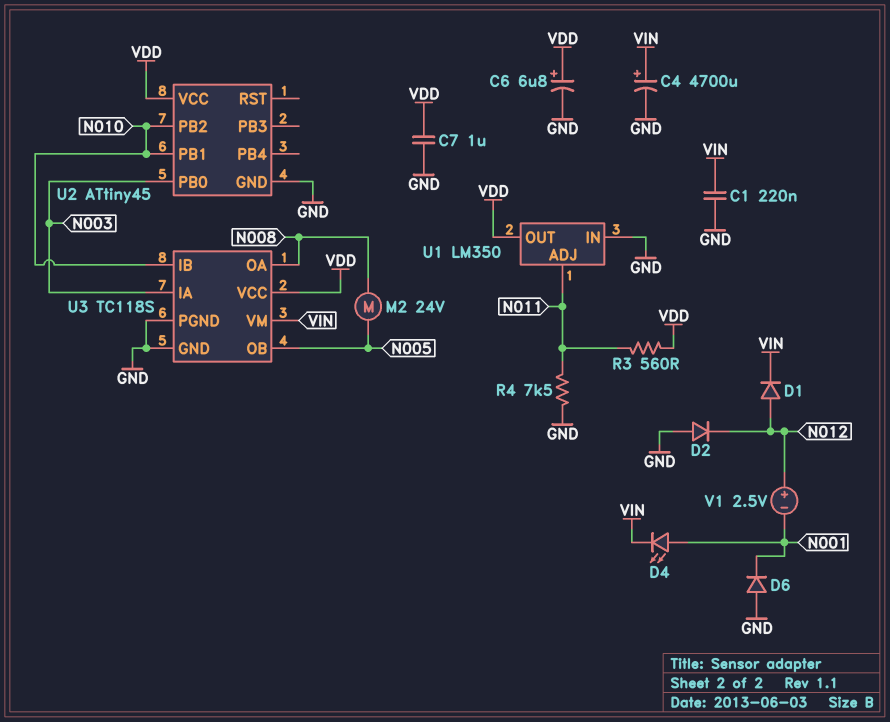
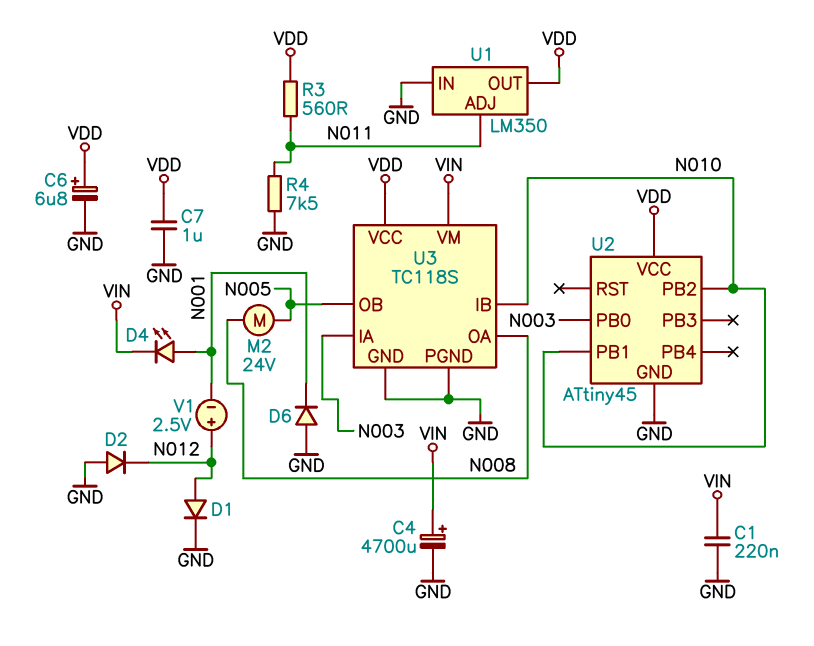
D1: diode (A N012, K VIN) -> diode (A N012, K GND)

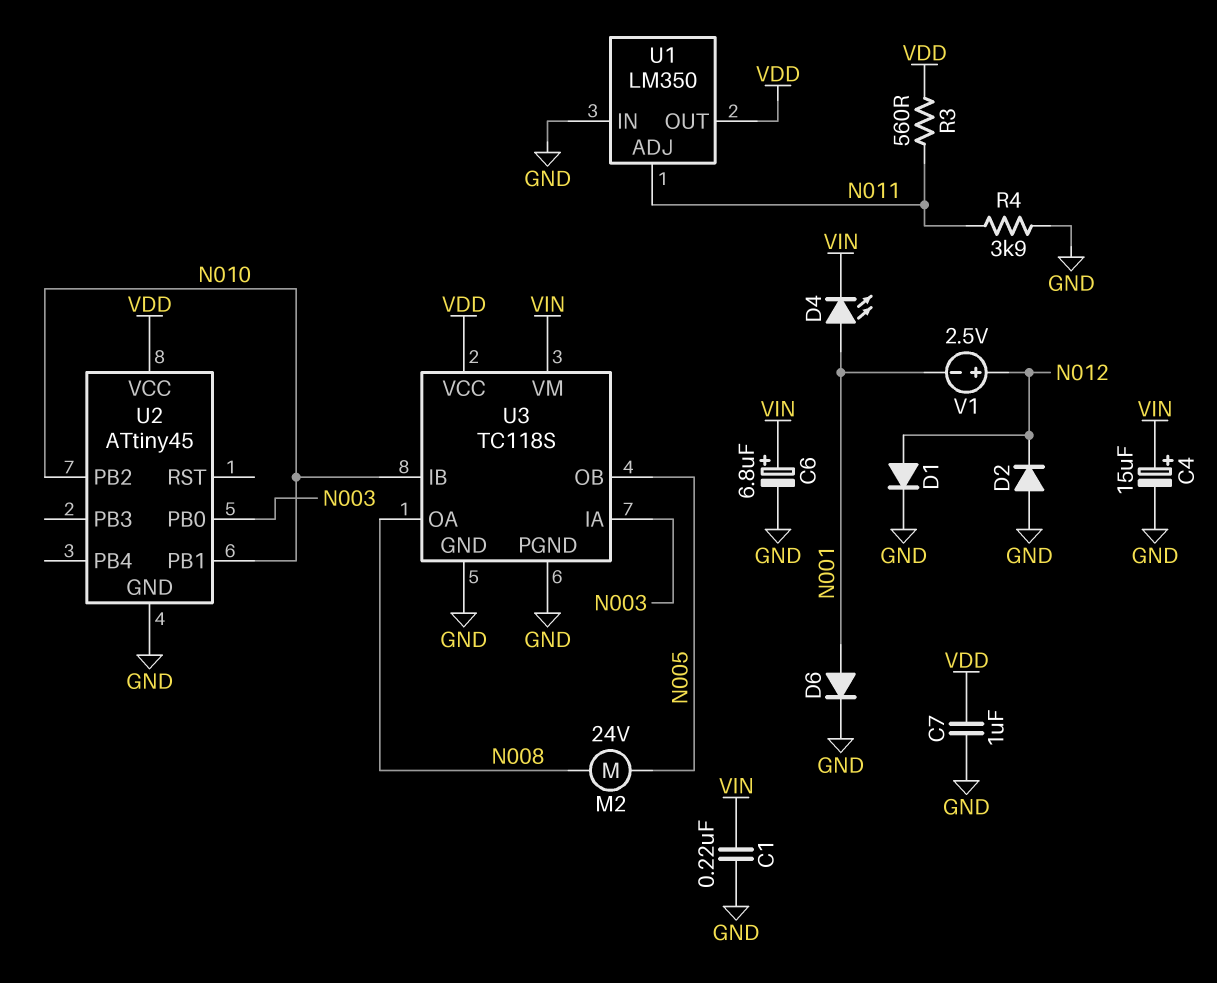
C4: 4700uF (plus VIN, minus GND) -> 15uF (plus VIN, minus GND)
C6: 6.8uF (plus VDD, minus GND) -> 6.8uF (plus VIN, minus GND)
D6: diode (A GND, K N001) -> diode (A N001, K GND)
R4: 7.5k (GND, N011) -> 3.9k (GND, N011)

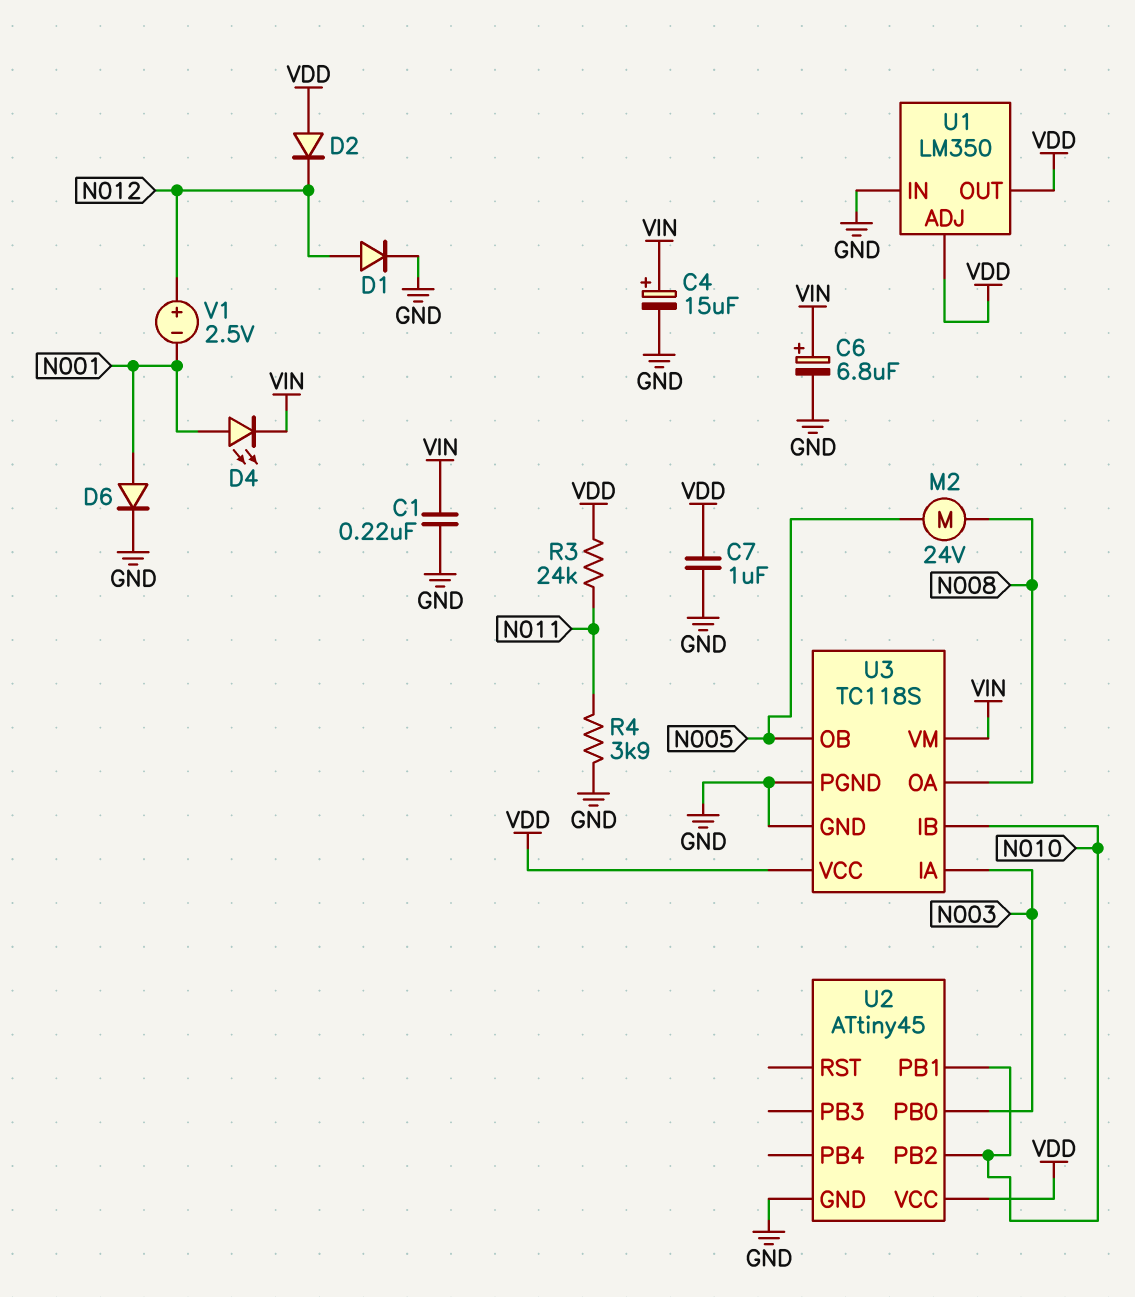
D2: diode (A GND, K N012) -> diode (A VDD, K N012)
R3: 560 (N011, VDD) -> 24k (N011, VDD)
U1 pin ADJ: N011 -> VDD

